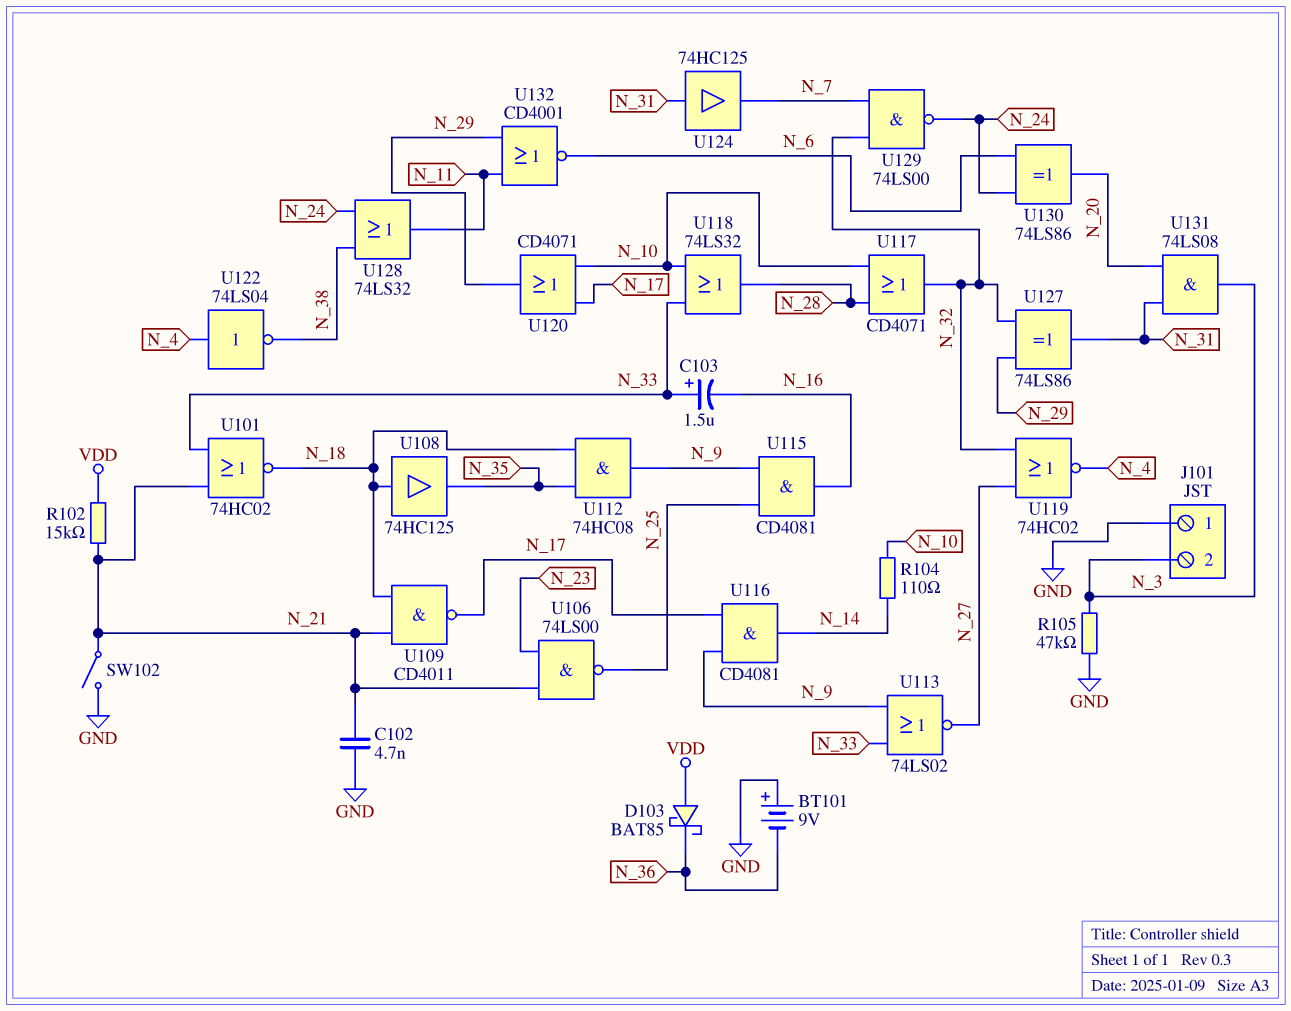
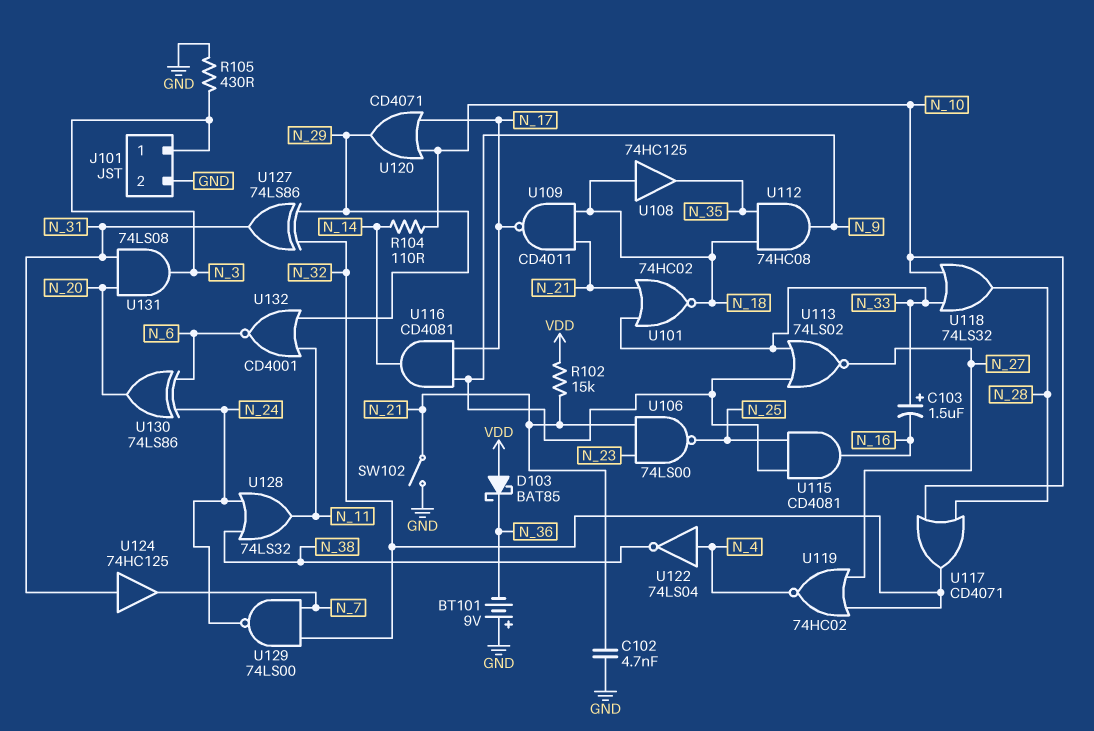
J101 pin 1: GND -> N_3
J101 pin 2: N_3 -> GND
R105: 47k (GND, N_3) -> 430 (GND, N_3)

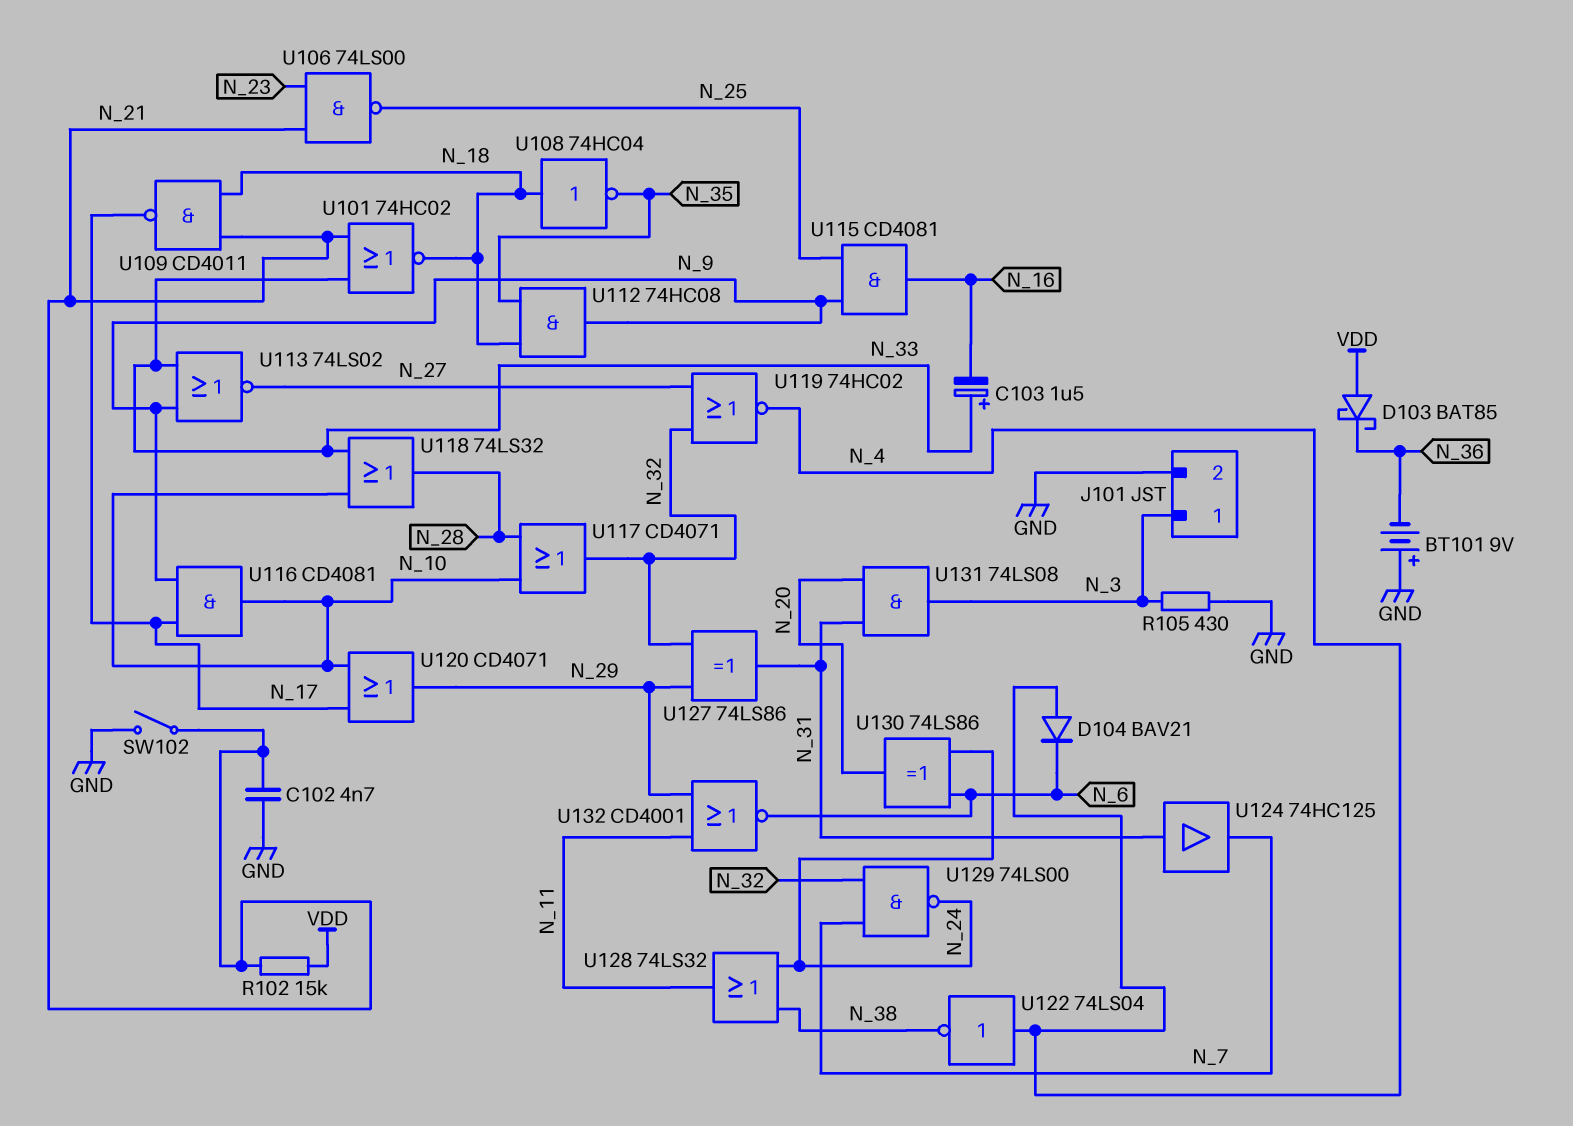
D104: none -> diode BAV21 (A N_4, K N_6)
R104: 110 (N_10, N_14) -> none
U108: buffer 74HC125 (in N_18, out N_35) -> NOT 74HC04 (in N_18, out N_35)
U116: AND CD4081 (in N_9, in N_17, out N_14) -> AND CD4081 (in N_9, in N_17, out N_10)

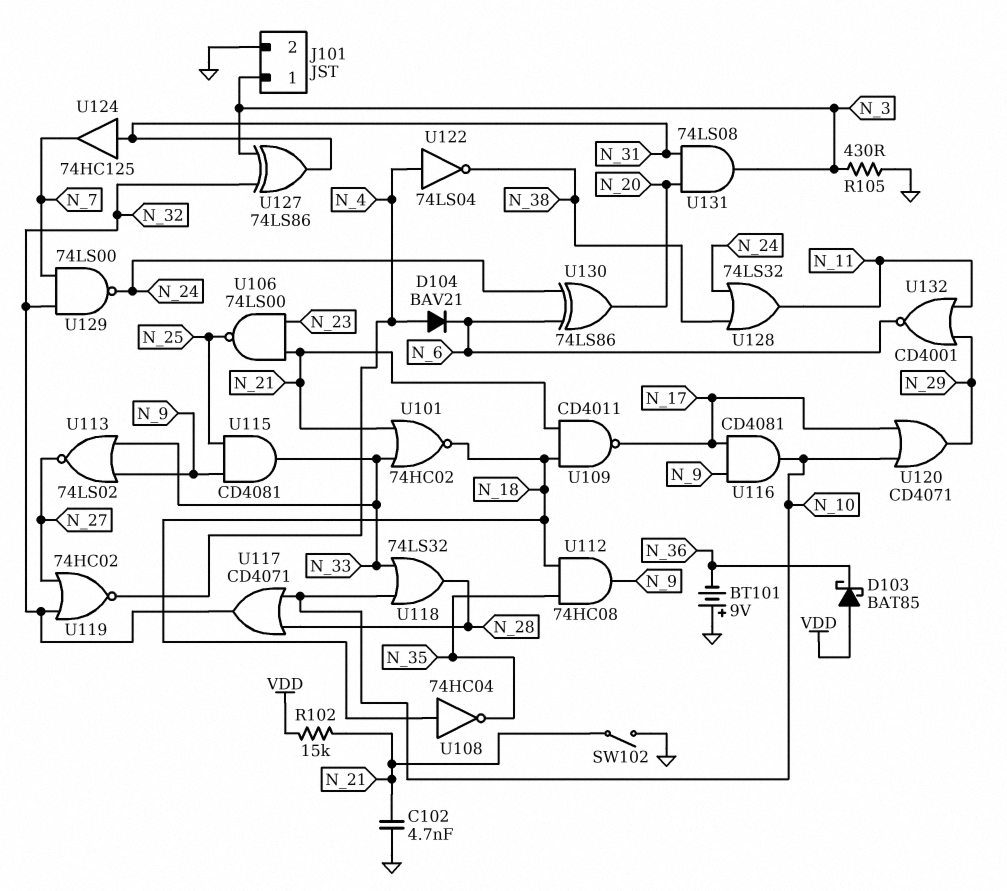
C103: 1.5uF (plus N_33, minus N_16) -> none
U115: AND CD4081 (in N_9, in N_25, out N_16) -> AND CD4081 (in N_9, in N_25, out N_33)
U127: XOR 74LS86 (in N_29, in N_32, out N_31) -> XOR 74LS86 (in N_3, in N_32, out N_31)

